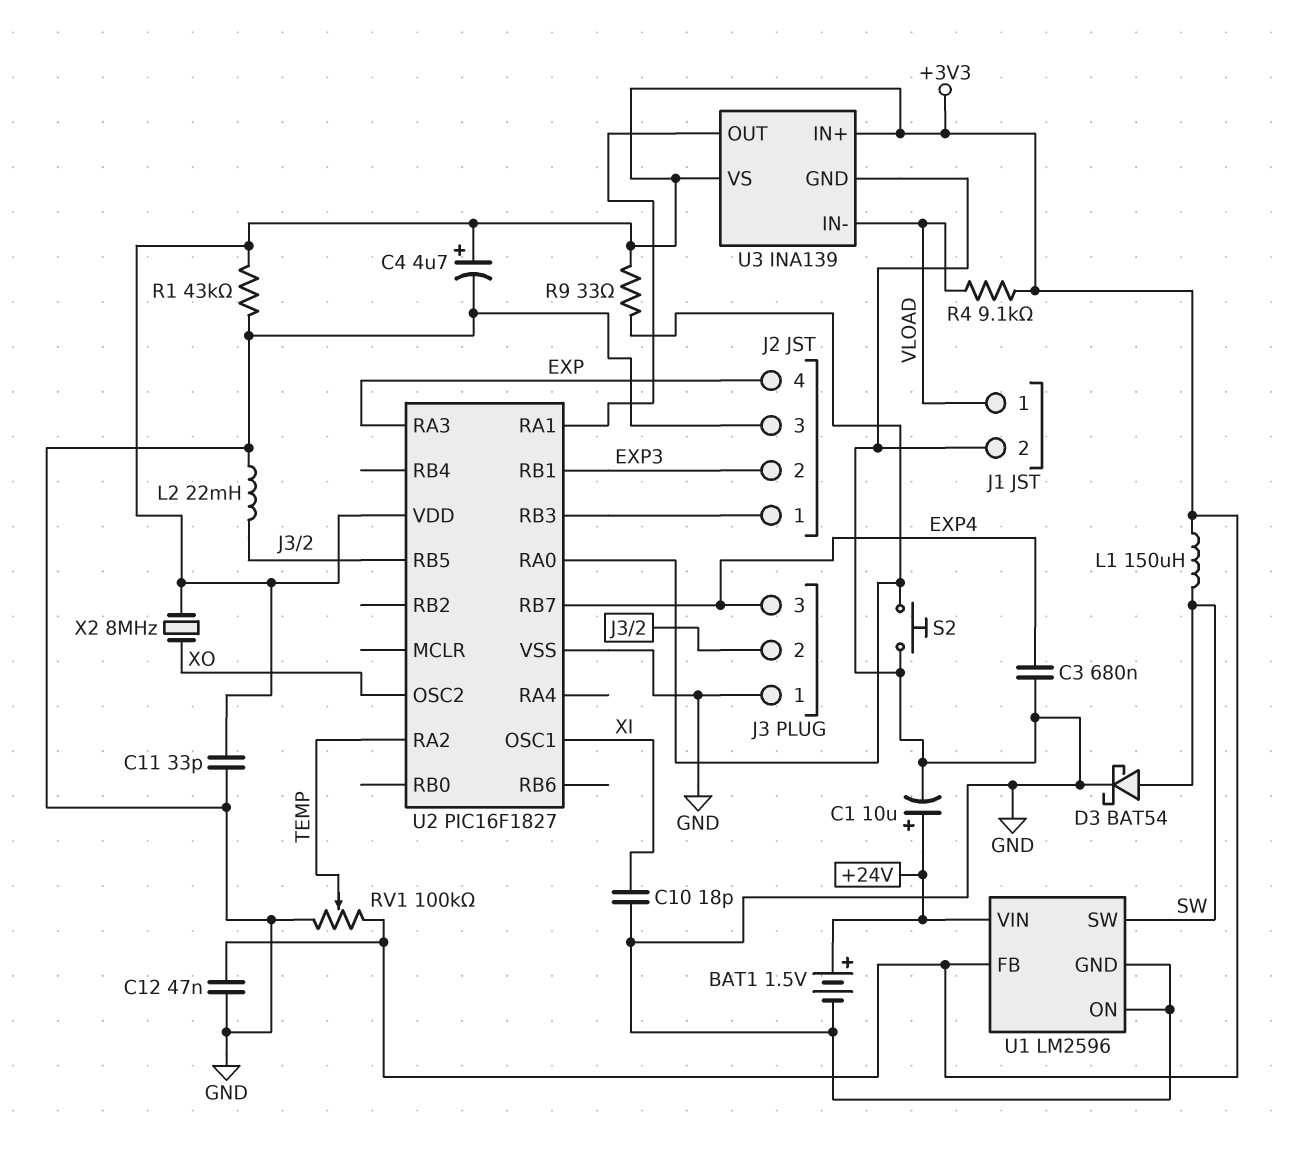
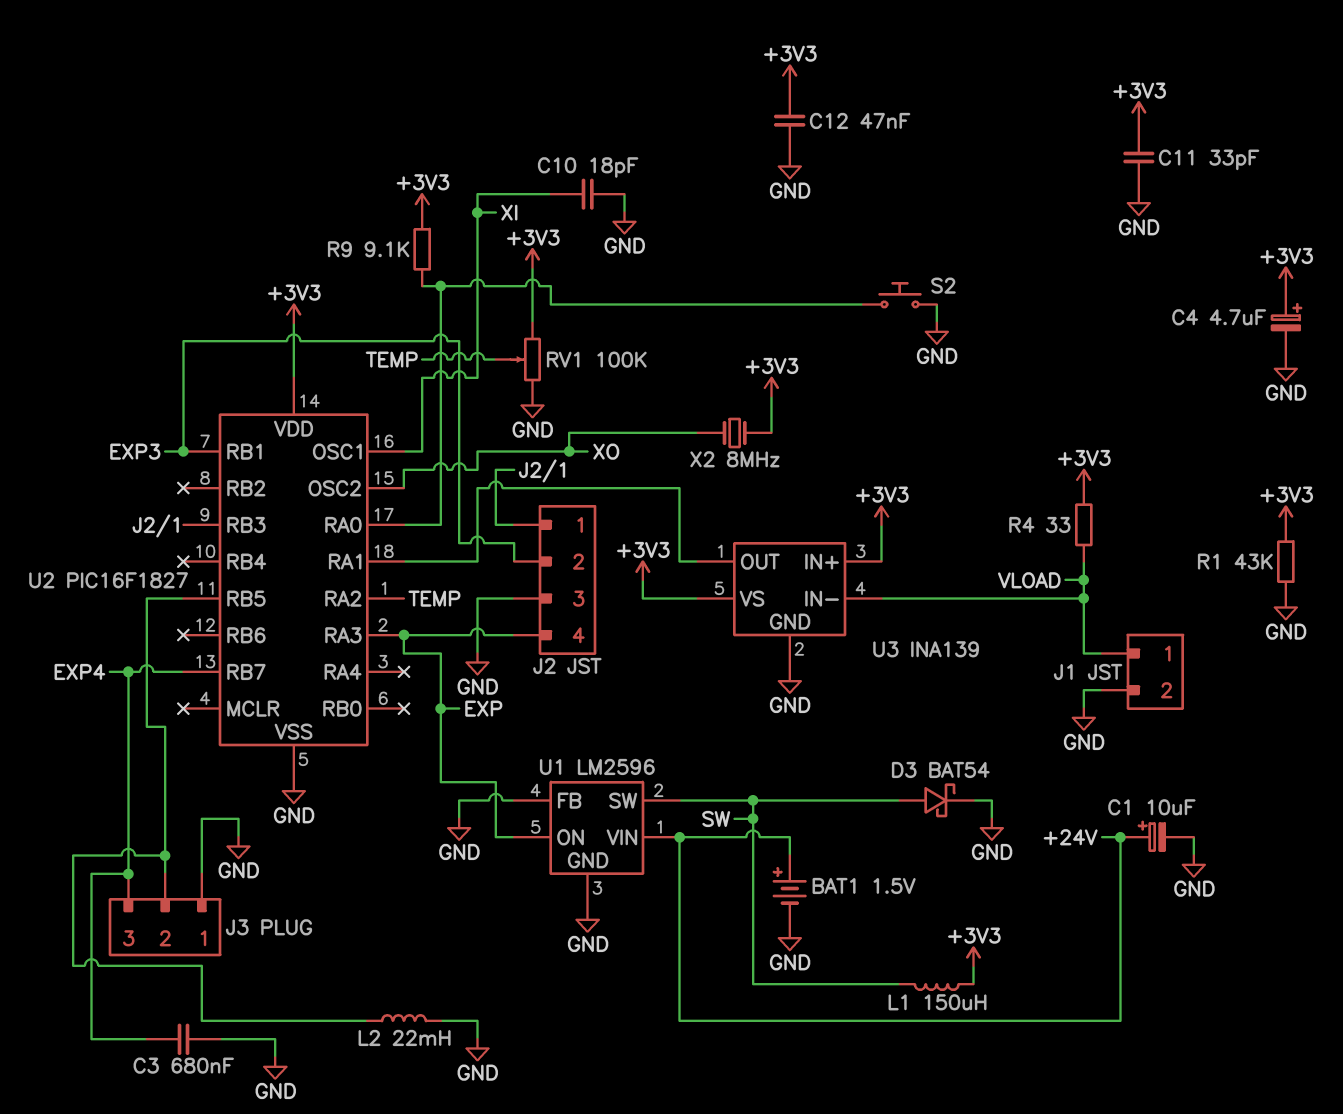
R4: 9.1k (+3V3, VLOAD) -> 33 (+3V3, VLOAD)
R9: 33 (+3V3, U2/RA0) -> 9.1k (+3V3, U2/RA0)
U1 pin FB: +3V3 -> GND
U1 pin ON: GND -> EXP

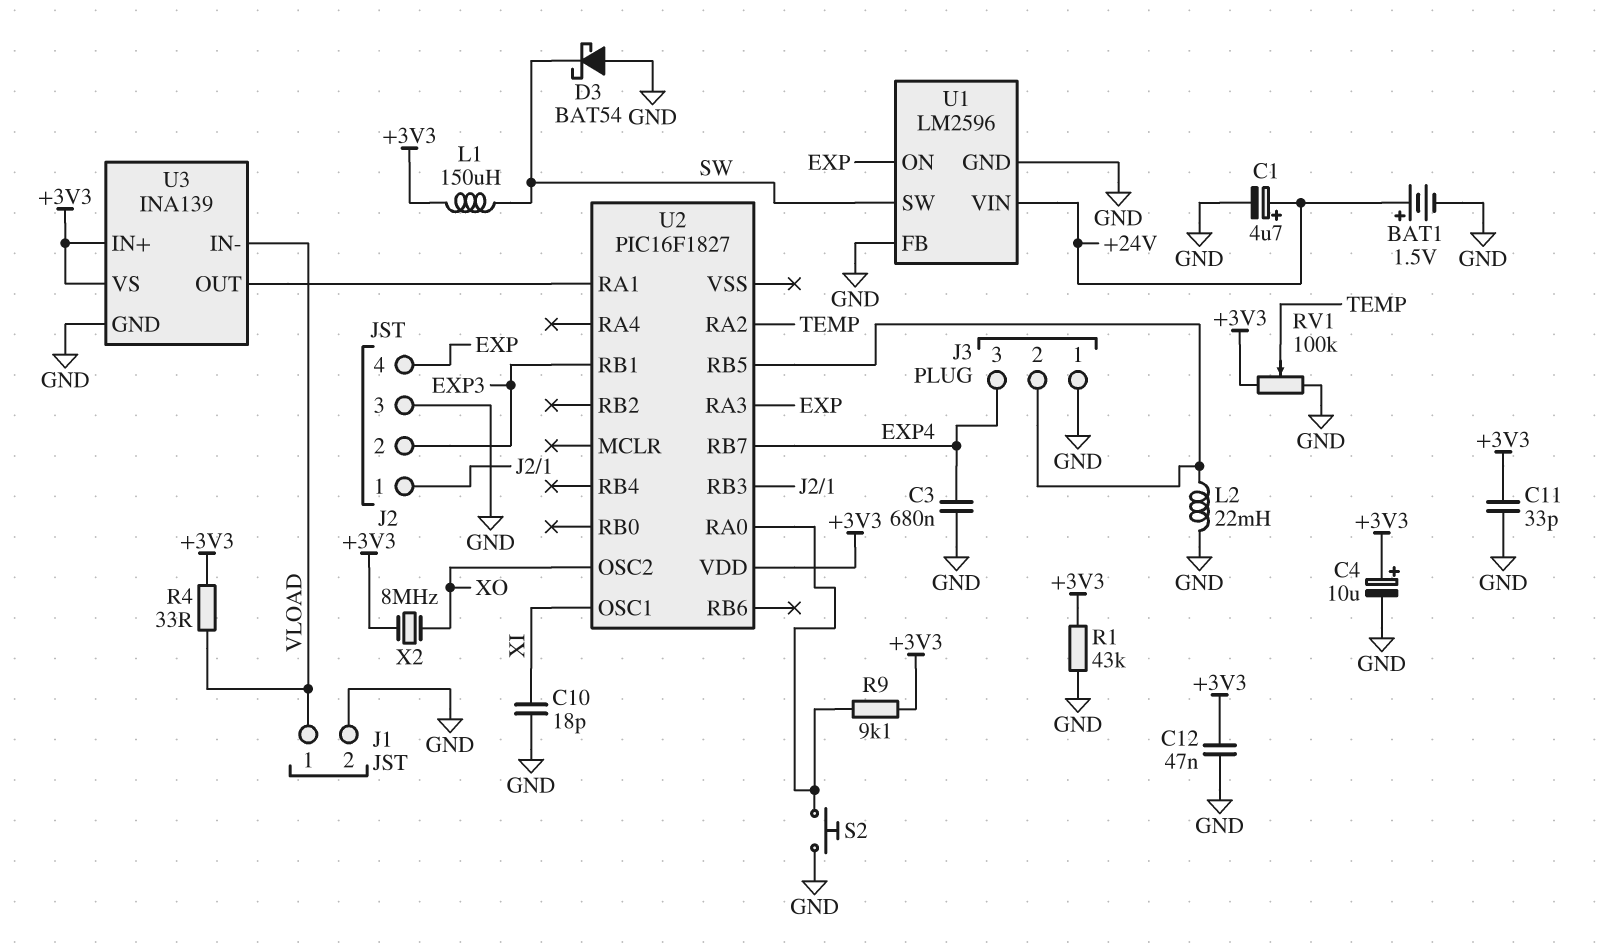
C1: 10uF (plus +24V, minus GND) -> 4.7uF (plus +24V, minus GND)
C4: 4.7uF (plus +3V3, minus GND) -> 10uF (plus +3V3, minus GND)
D3: schottky BAT54 (A SW, K GND) -> schottky BAT54 (A GND, K SW)
U2 pin VSS: GND -> none

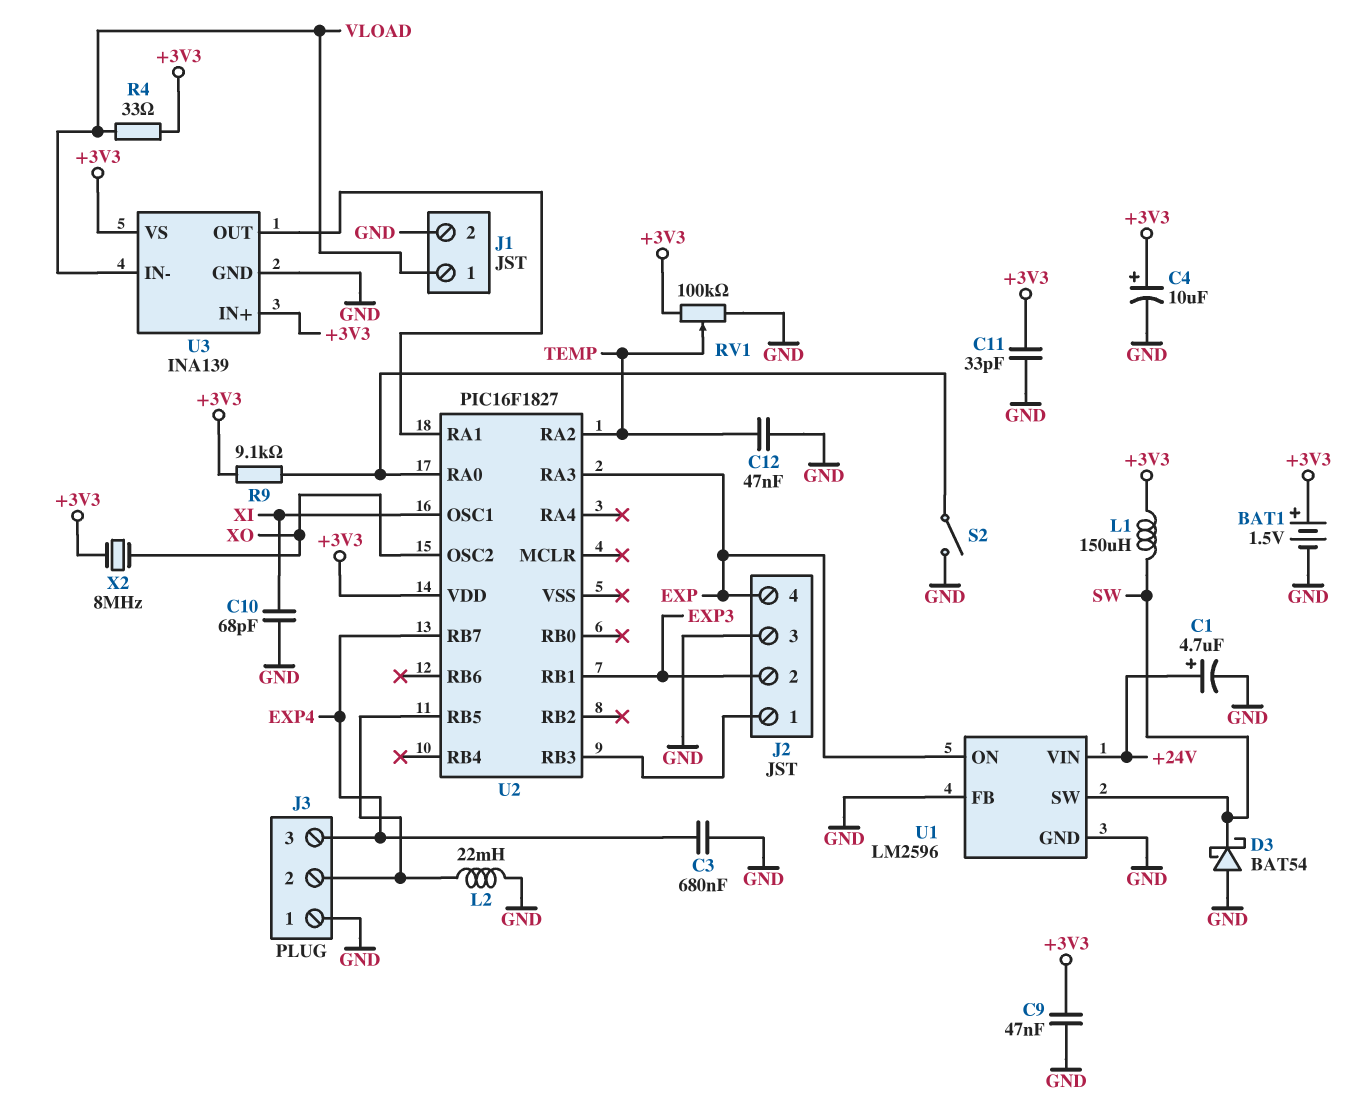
BAT1: 1.5V (plus +24V, minus GND) -> 1.5V (plus +3V3, minus GND)
C9: none -> 47nF (+3V3, GND)
C10: 18pF (GND, XI) -> 68pF (GND, XI)
C12: 47nF (+3V3, GND) -> 47nF (GND, TEMP)
R1: 43k (+3V3, GND) -> none
S2: button (GND, U2/RA0) -> switch (GND, U2/RA0)

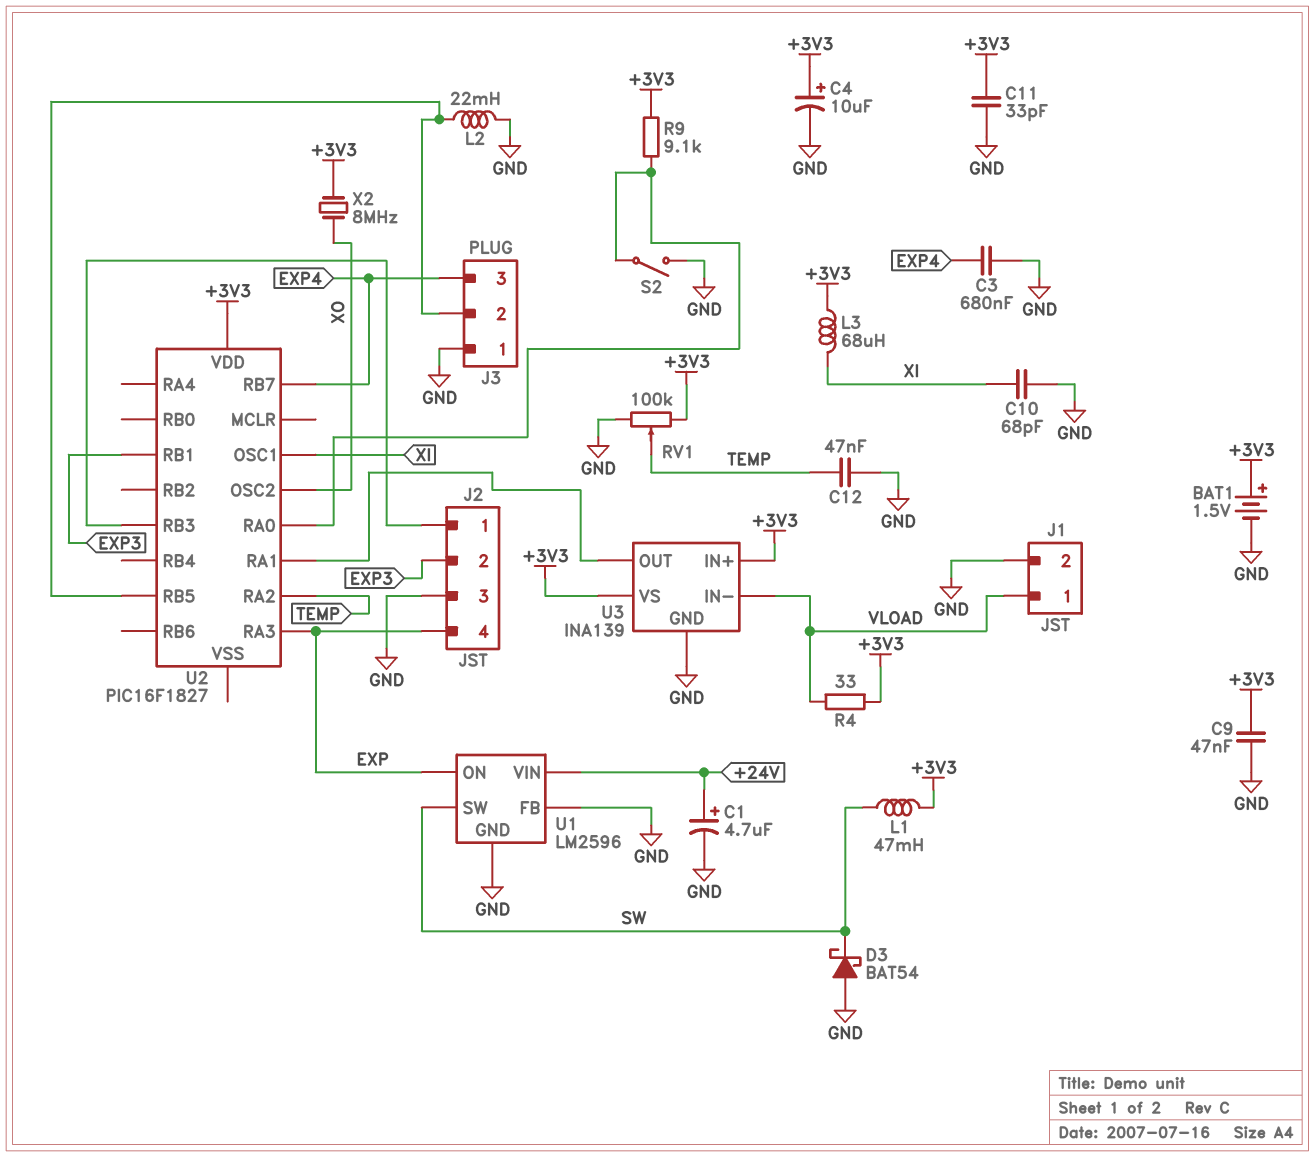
L1: 150uH (+3V3, SW) -> 47mH (+3V3, SW)
L3: none -> 68uH (+3V3, XI)

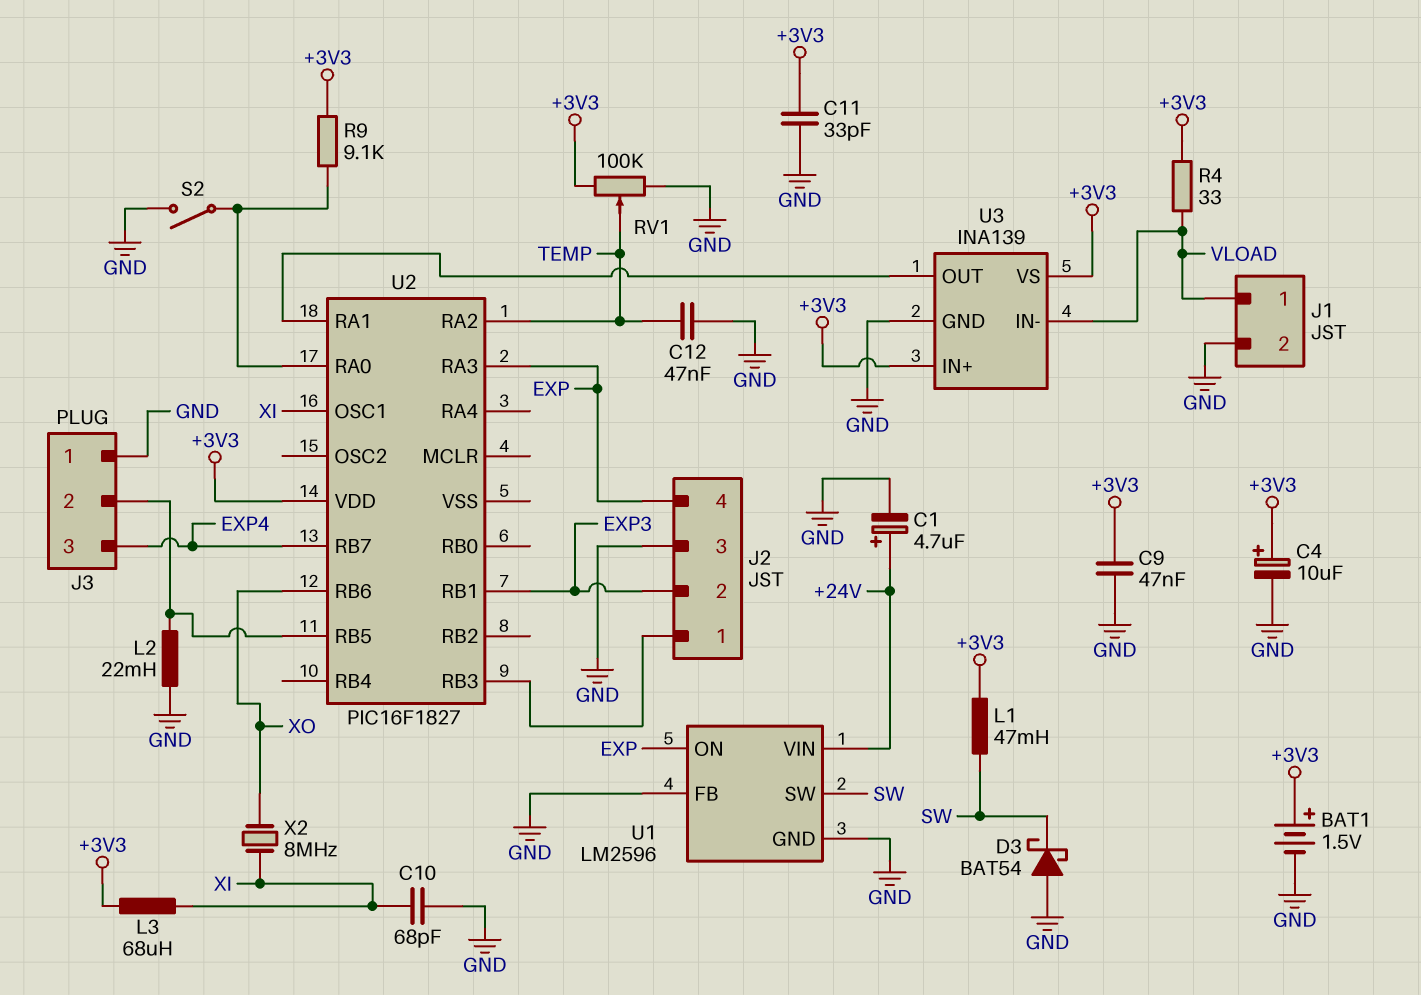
C3: 680nF (EXP4, GND) -> none
U2 pin OSC2: XO -> none
U2 pin RB6: none -> XO
X2: 8MHz (+3V3, XO) -> 8MHz (XI, XO)

